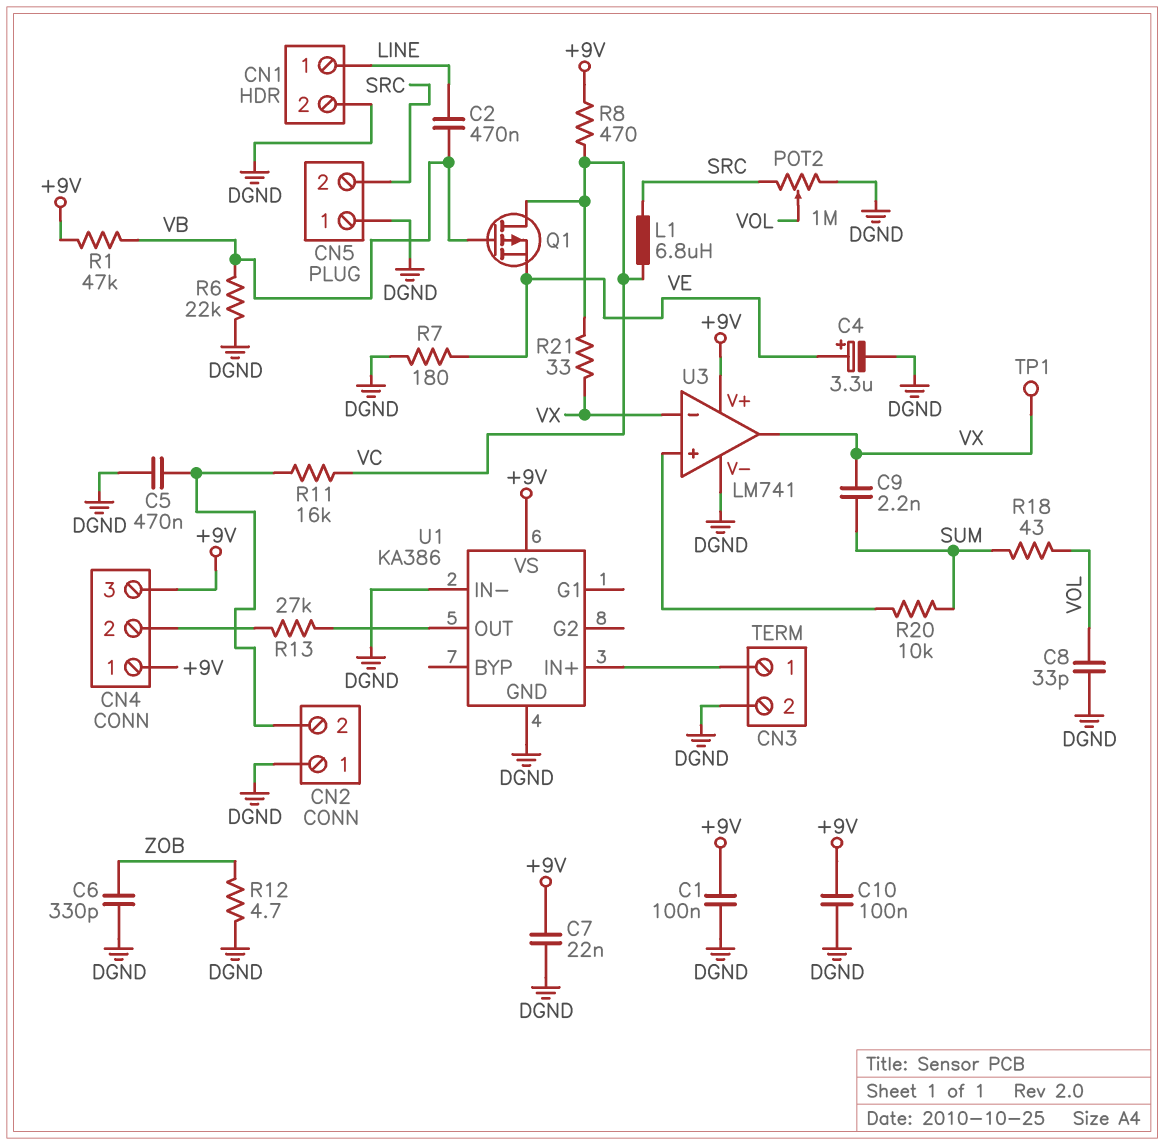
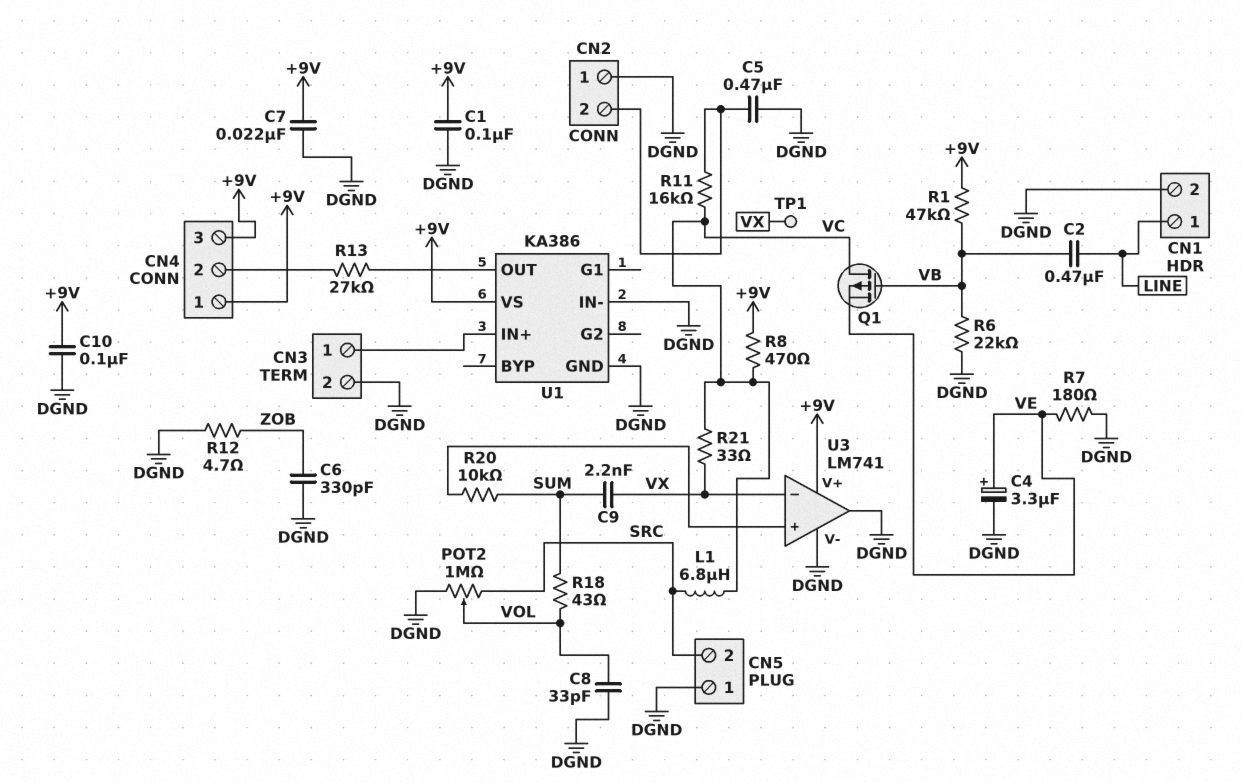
U3 pin out: VX -> DGND

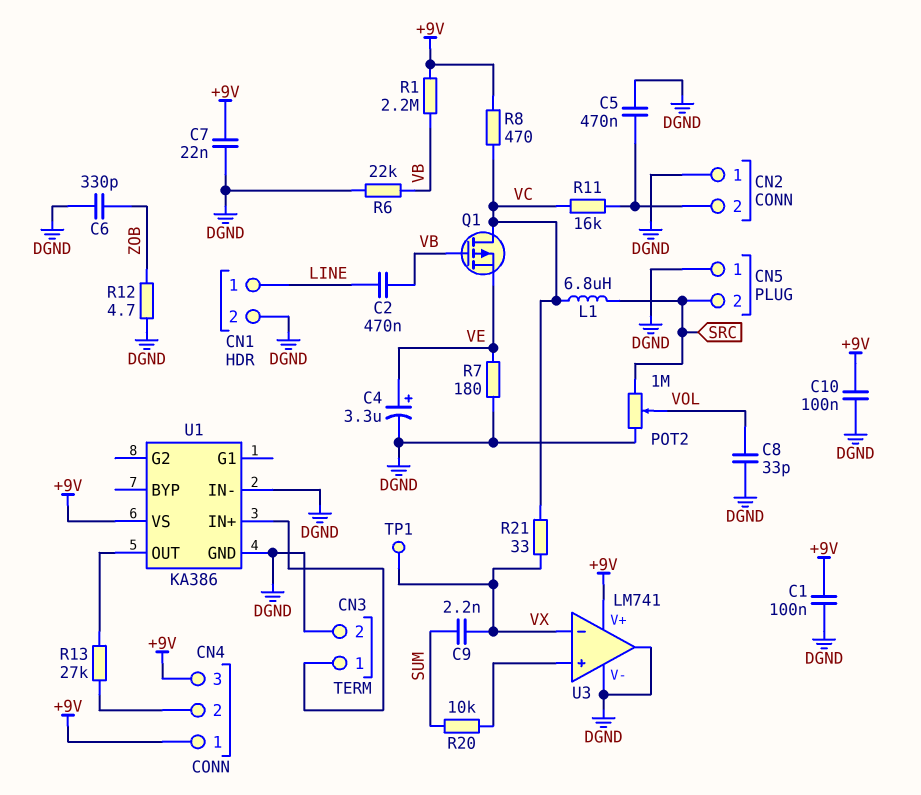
R1: 47k (+9V, VB) -> 2.2M (+9V, VB)
R18: 43 (SUM, VOL) -> none

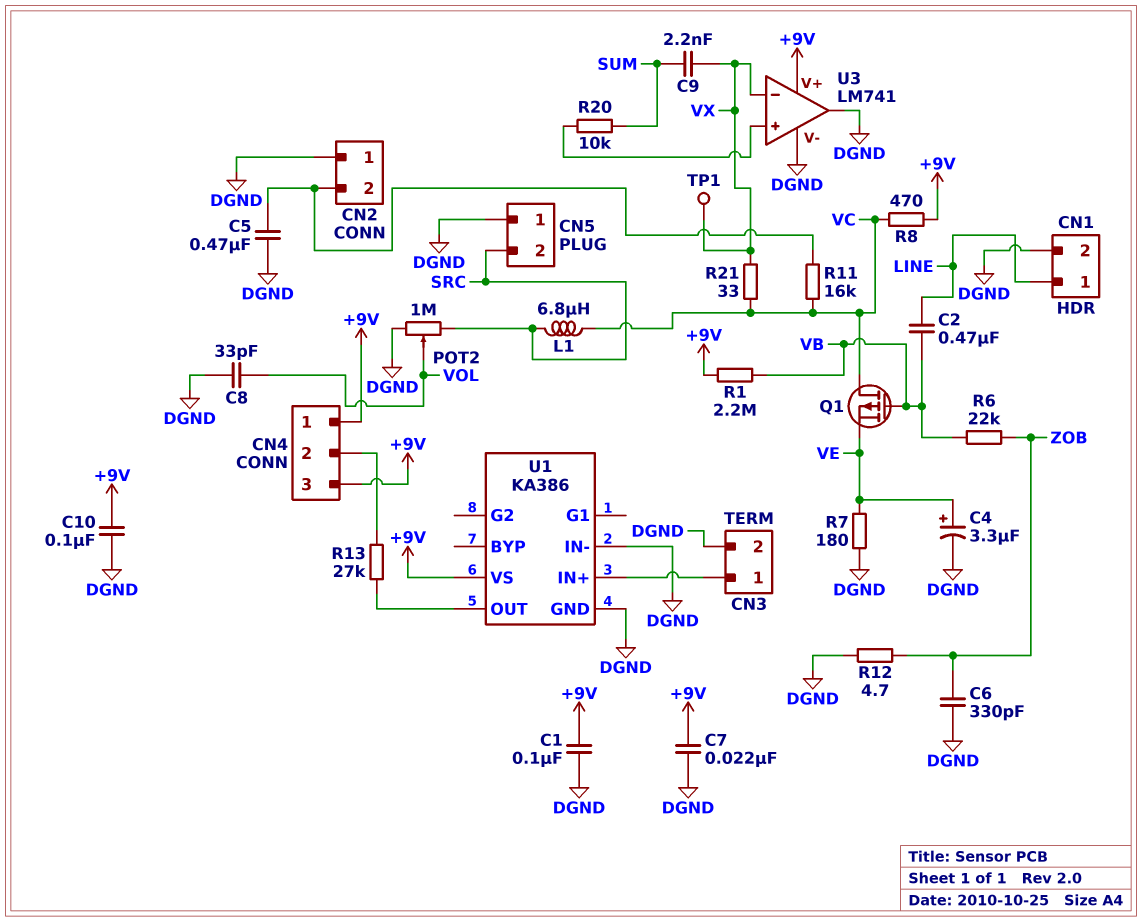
R6: 22k (DGND, VB) -> 22k (VB, ZOB)

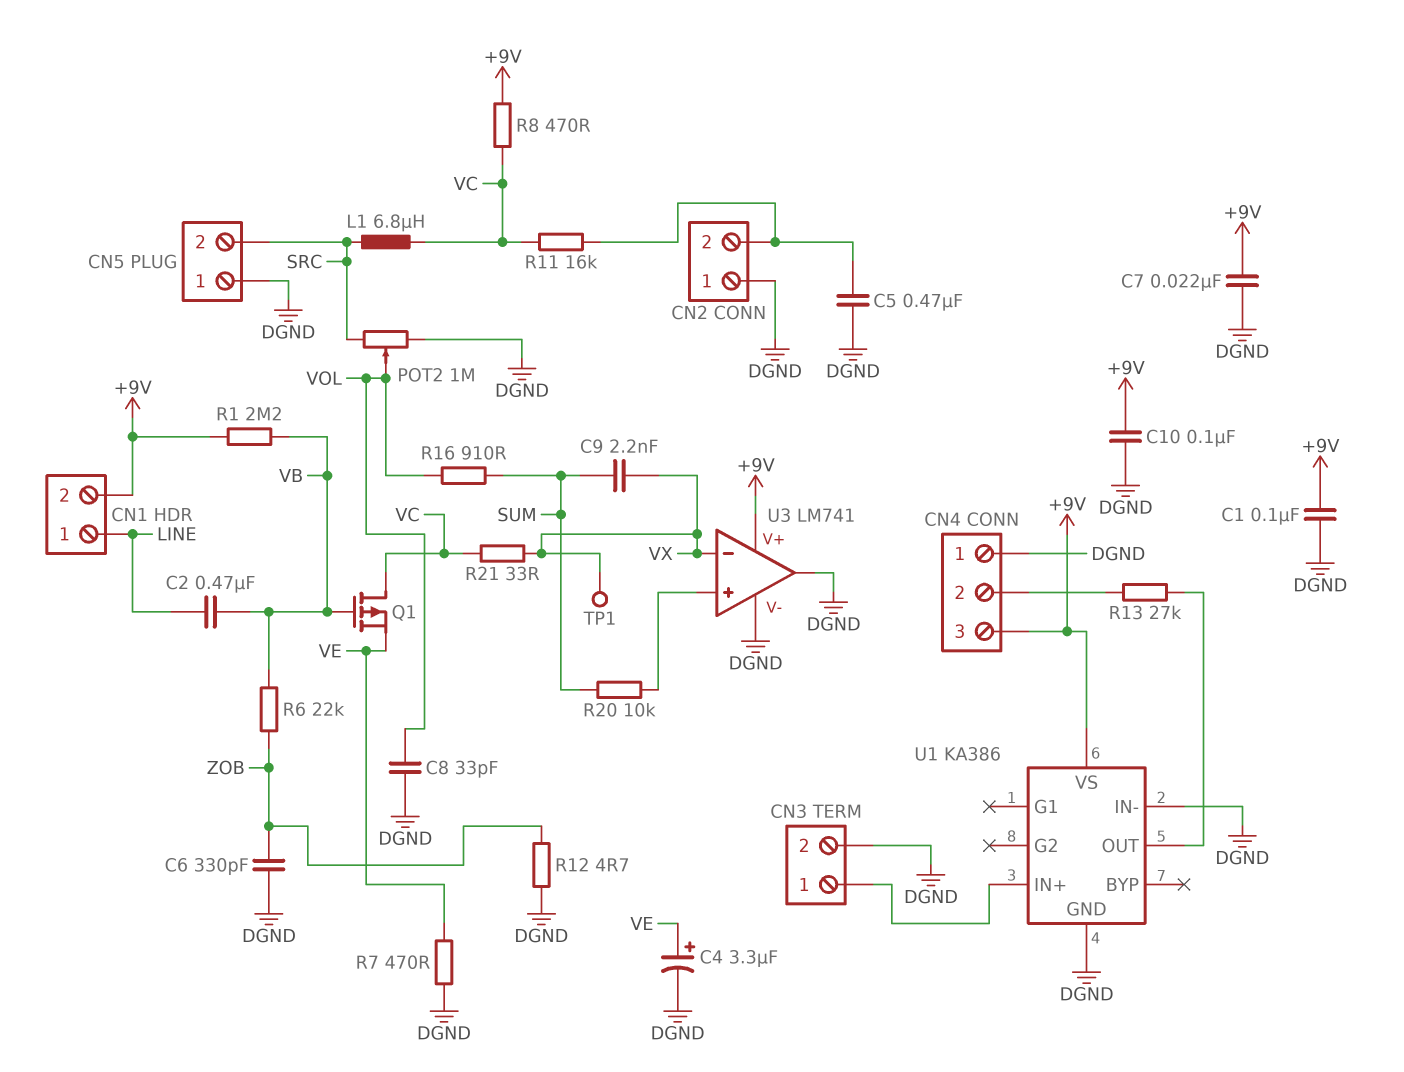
CN1 pin 2: DGND -> +9V
CN4 pin 1: +9V -> DGND
R7: 180 (DGND, VE) -> 470 (DGND, VE)
R16: none -> 910 (SUM, VOL)

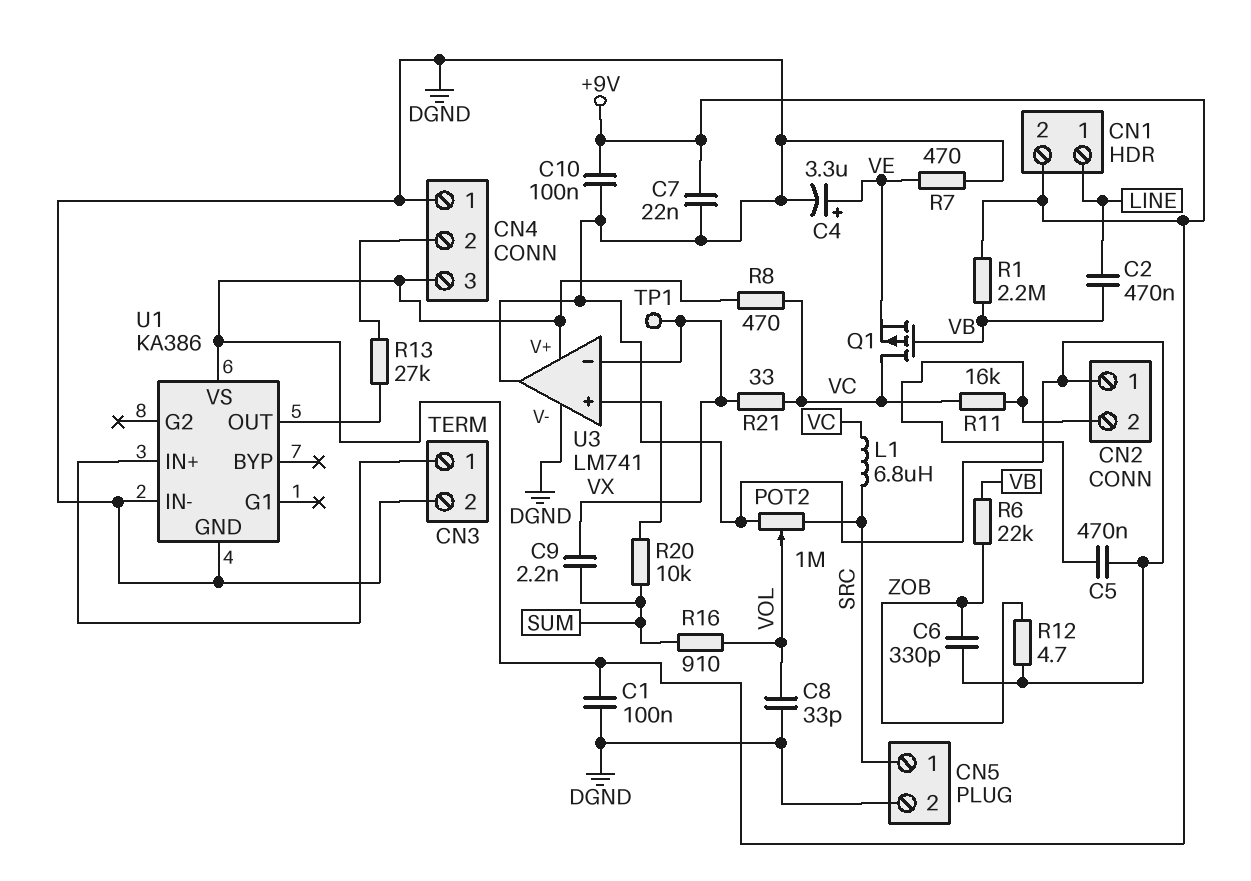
CN5 pin 1: DGND -> SRC
CN5 pin 2: SRC -> DGND

